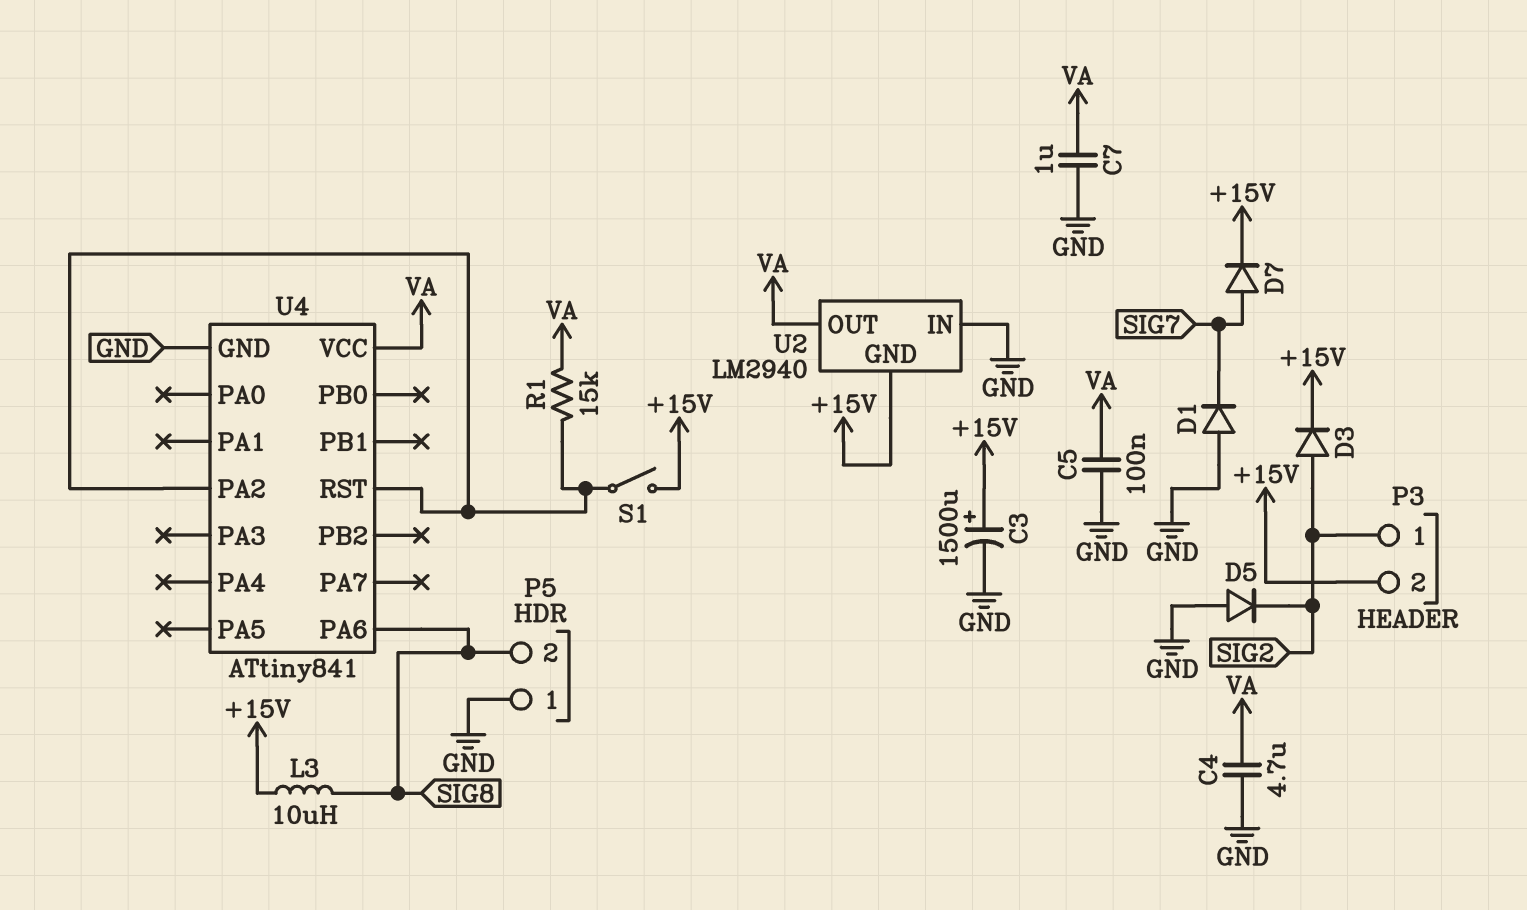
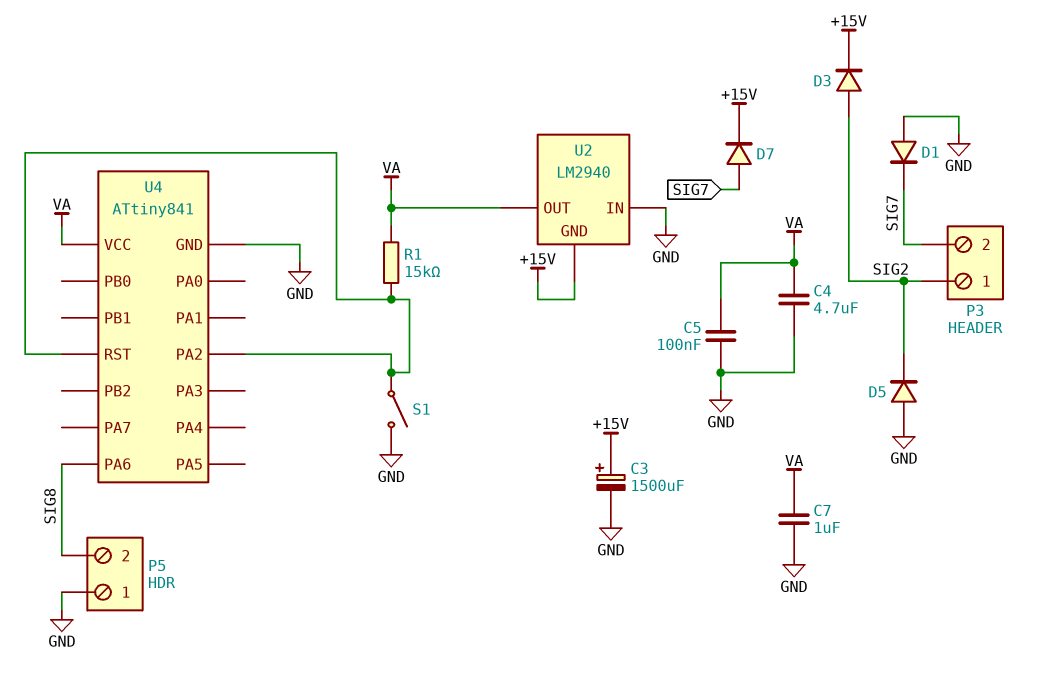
L3: 10uH (+15V, SIG8) -> none
P3 pin 2: +15V -> SIG7
S1: switch (+15V, U4/PA2) -> switch (GND, U4/PA2)

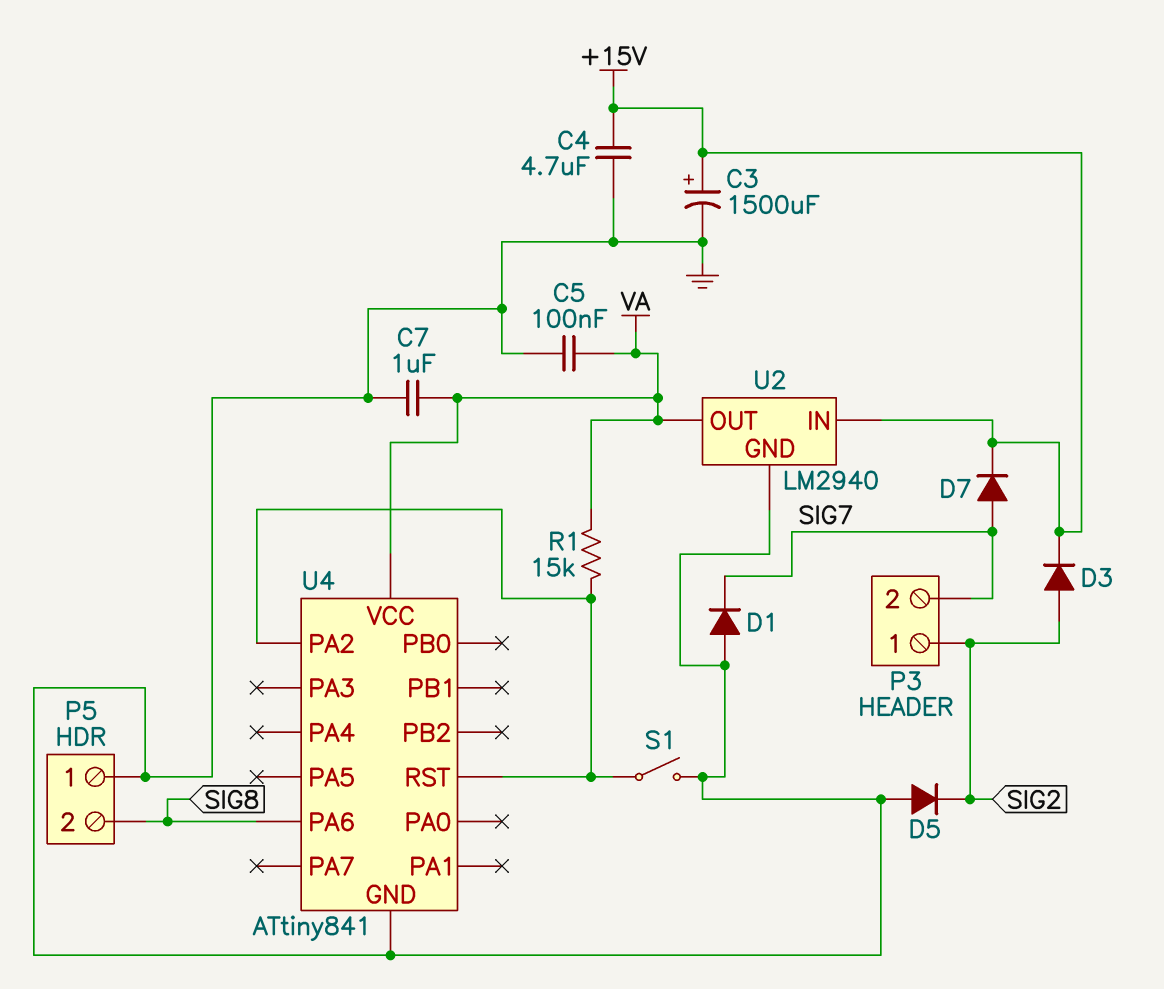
C4: 4.7uF (GND, VA) -> 4.7uF (+15V, GND)
U2 pin GND: +15V -> GND
U2 pin IN: GND -> +15V

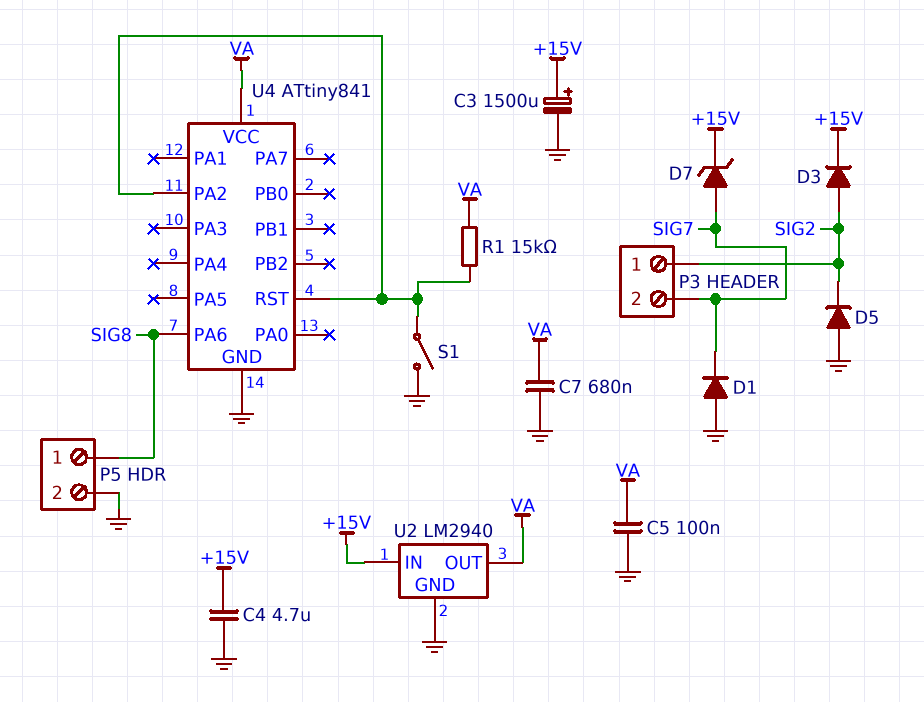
C7: 1uF (GND, VA) -> 680nF (GND, VA)
D7: diode (A SIG7, K +15V) -> zener (A SIG7, K +15V)
P5 pin 1: GND -> SIG8
P5 pin 2: SIG8 -> GND

